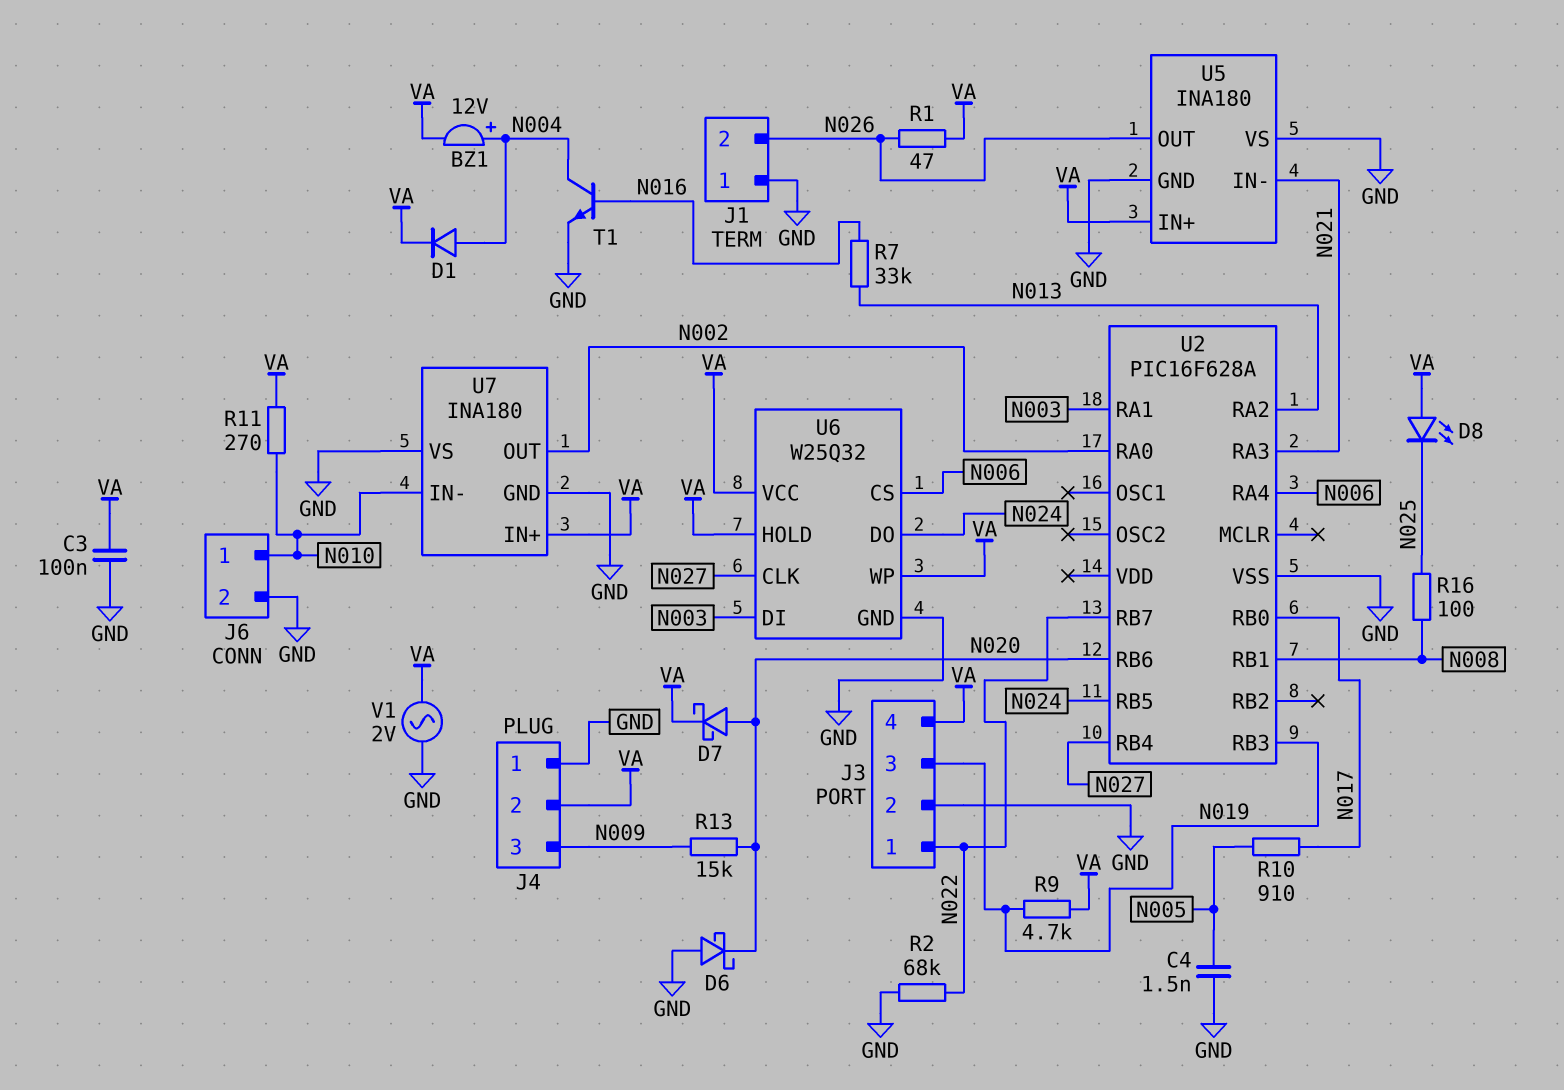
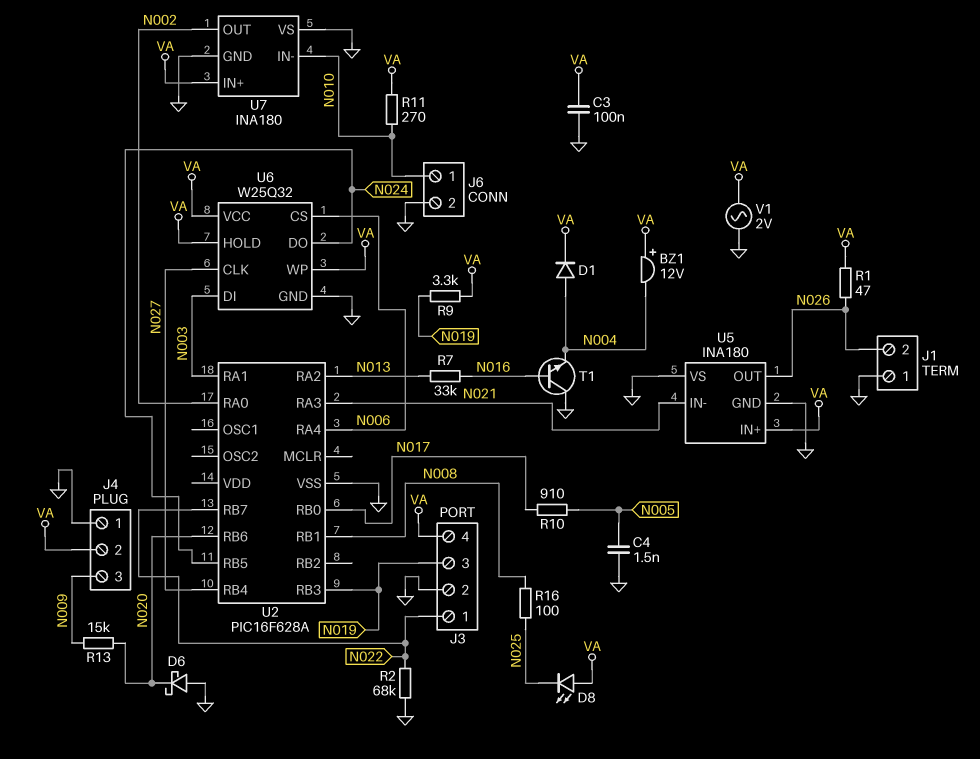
BZ1: buzzer 12V (plus N004, minus VA) -> buzzer 12V (plus VA, minus N004)
D7: schottky (A N020, K VA) -> none
R9: 4.7k (N019, VA) -> 3.3k (N019, VA)
T1: NPN (B N016, C N004, E GND) -> NPN (B N016, C GND, E N004)

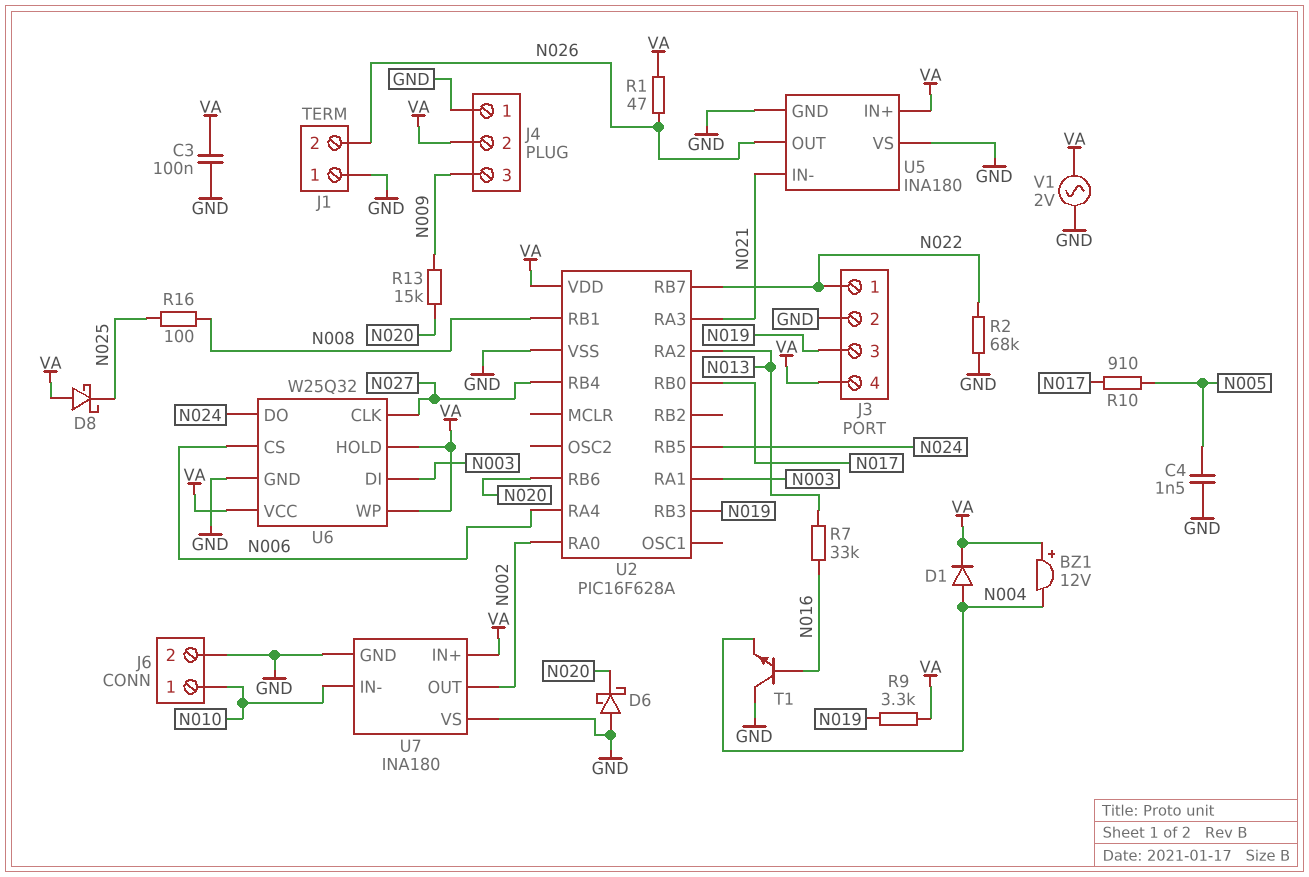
D8: LED (A VA, K N025) -> schottky (A VA, K N025)
R11: 270 (N010, VA) -> none
U2 pin VDD: none -> VA

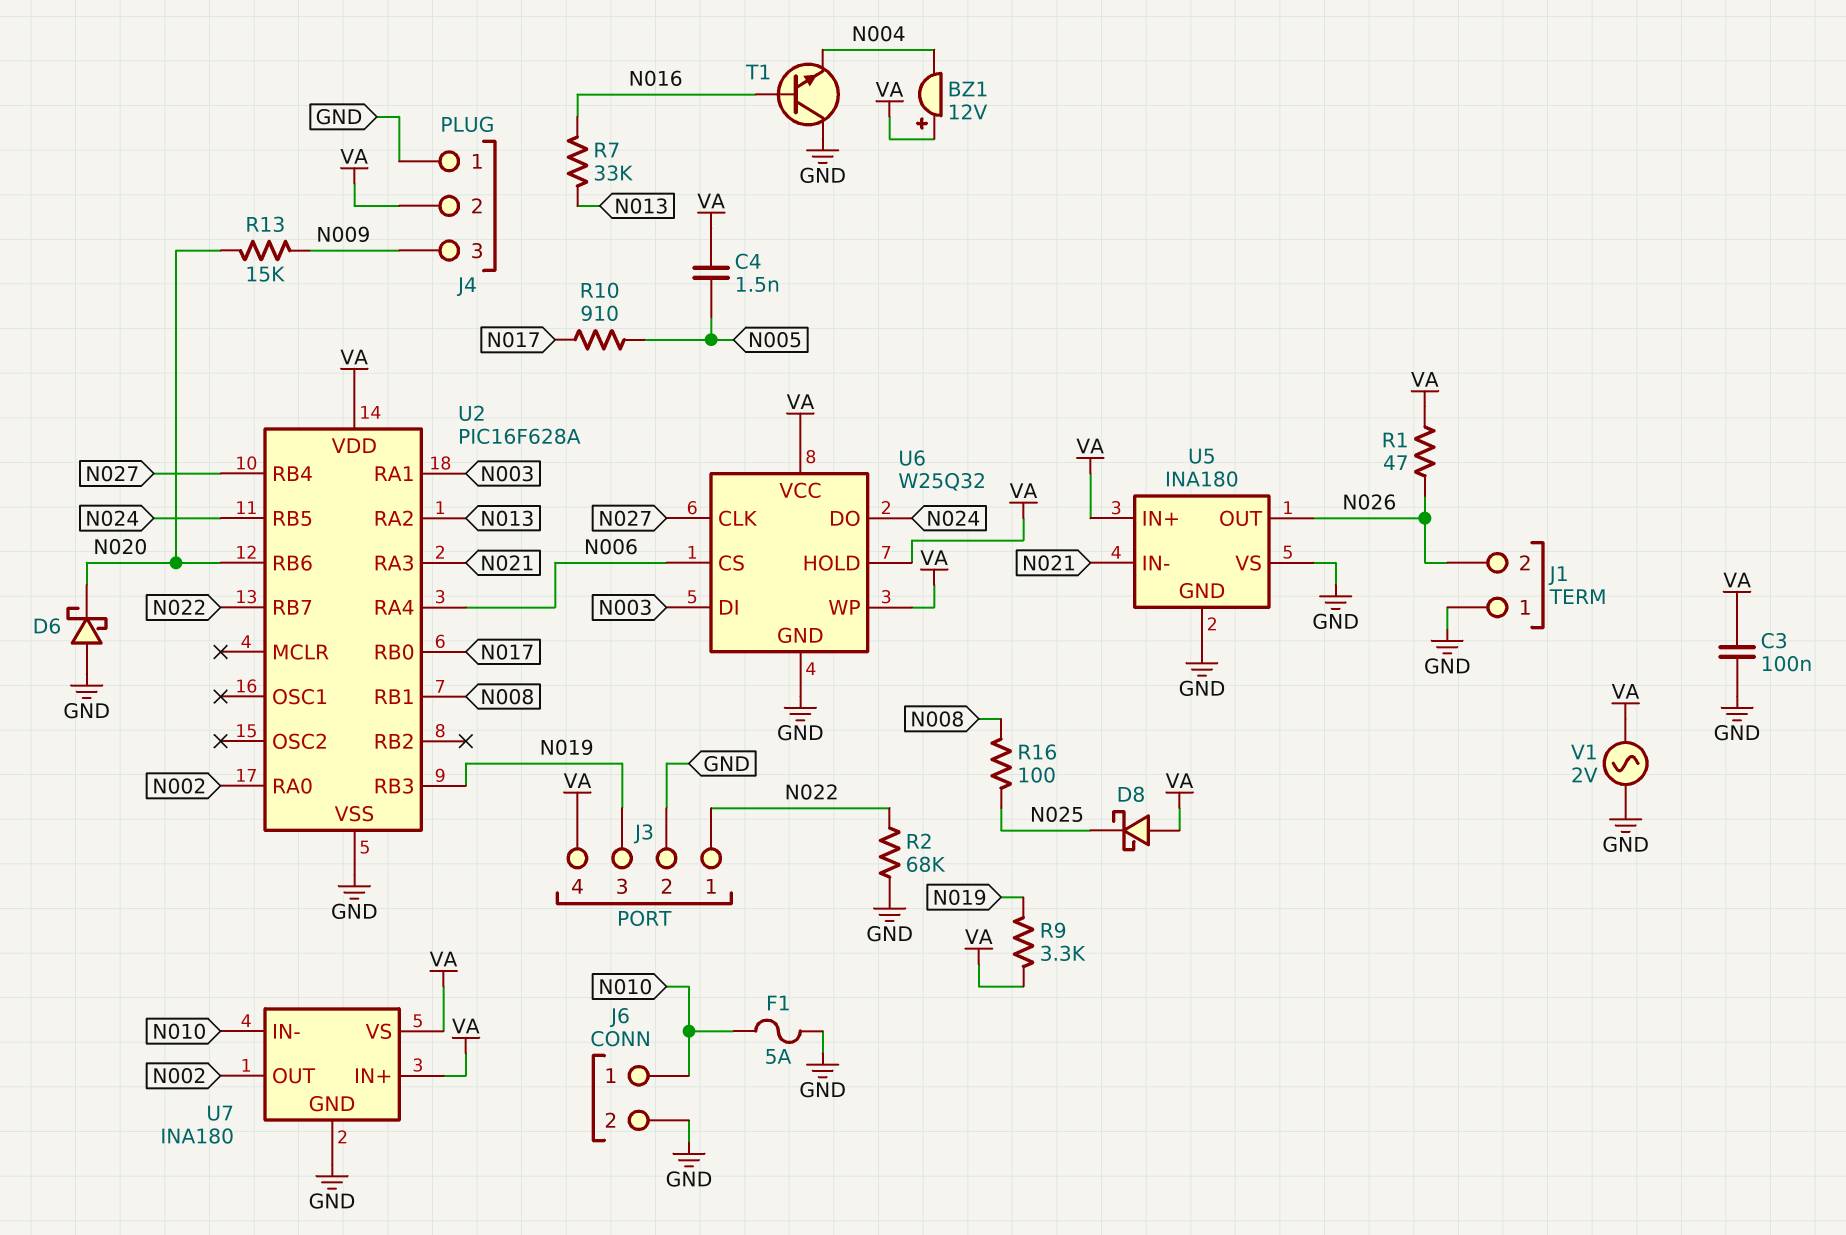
C4: 1.5nF (GND, N005) -> 1.5nF (N005, VA)
D1: diode (A N004, K VA) -> none
F1: none -> 5A (GND, N010)
U7 pin VS: GND -> VA

